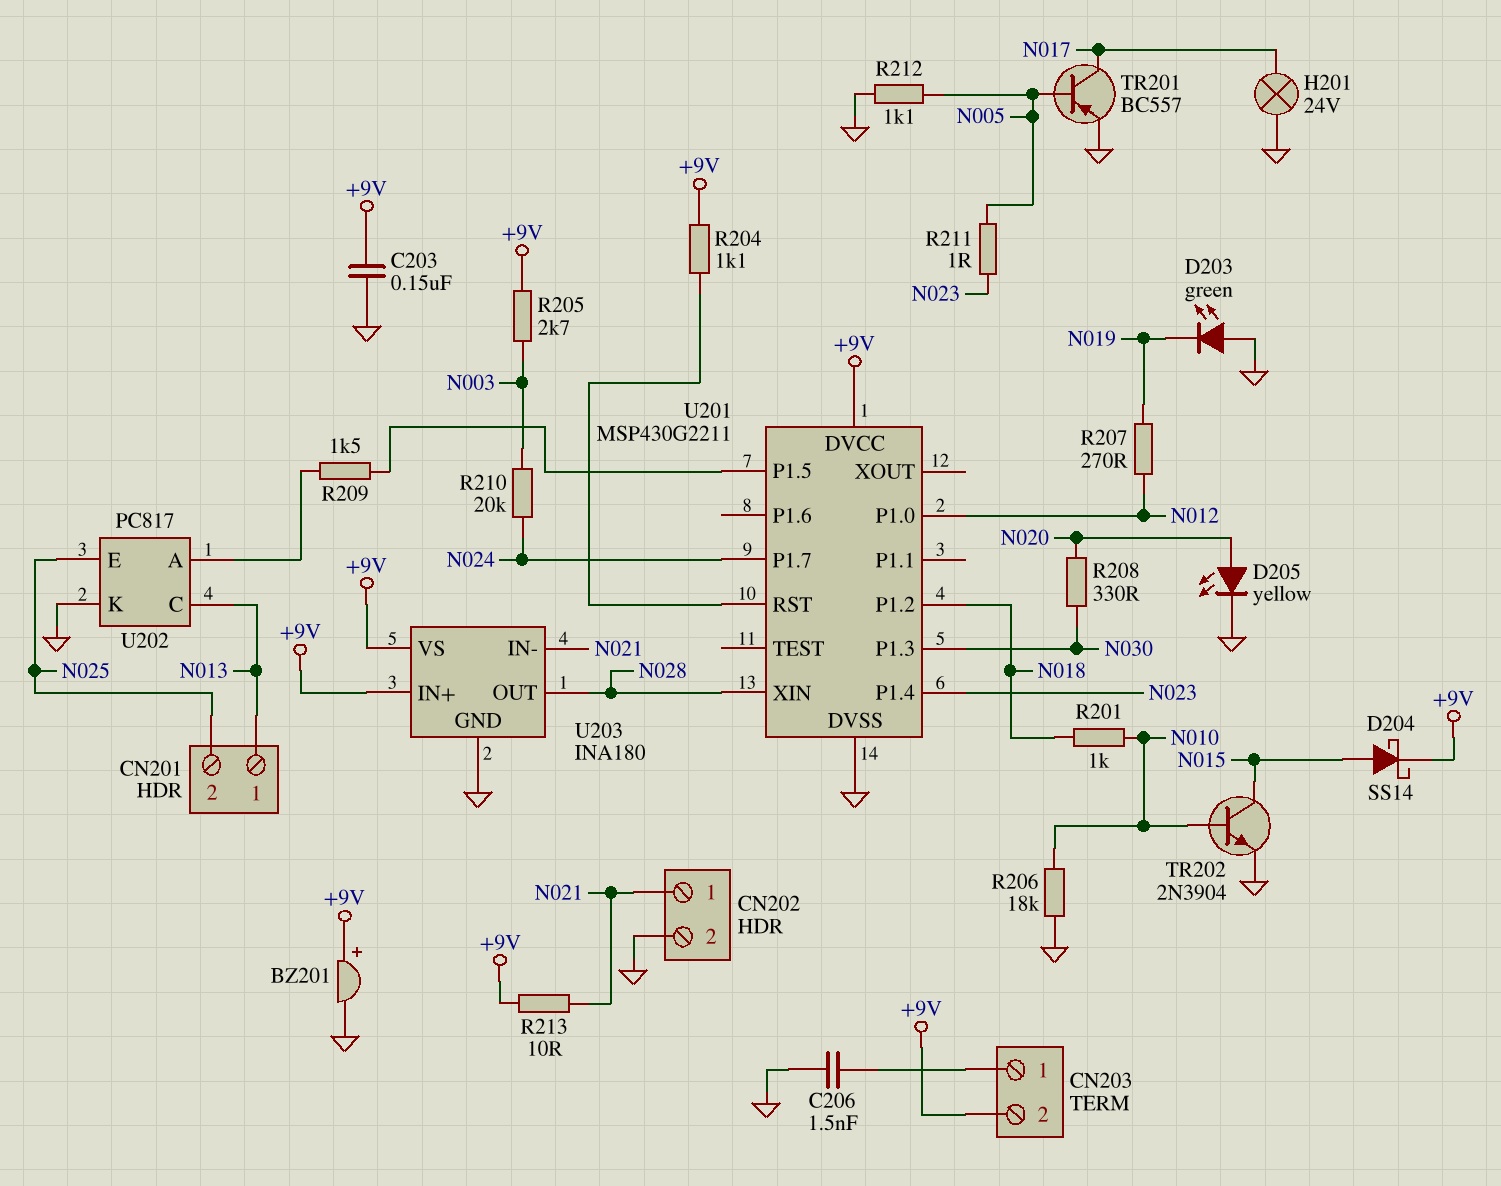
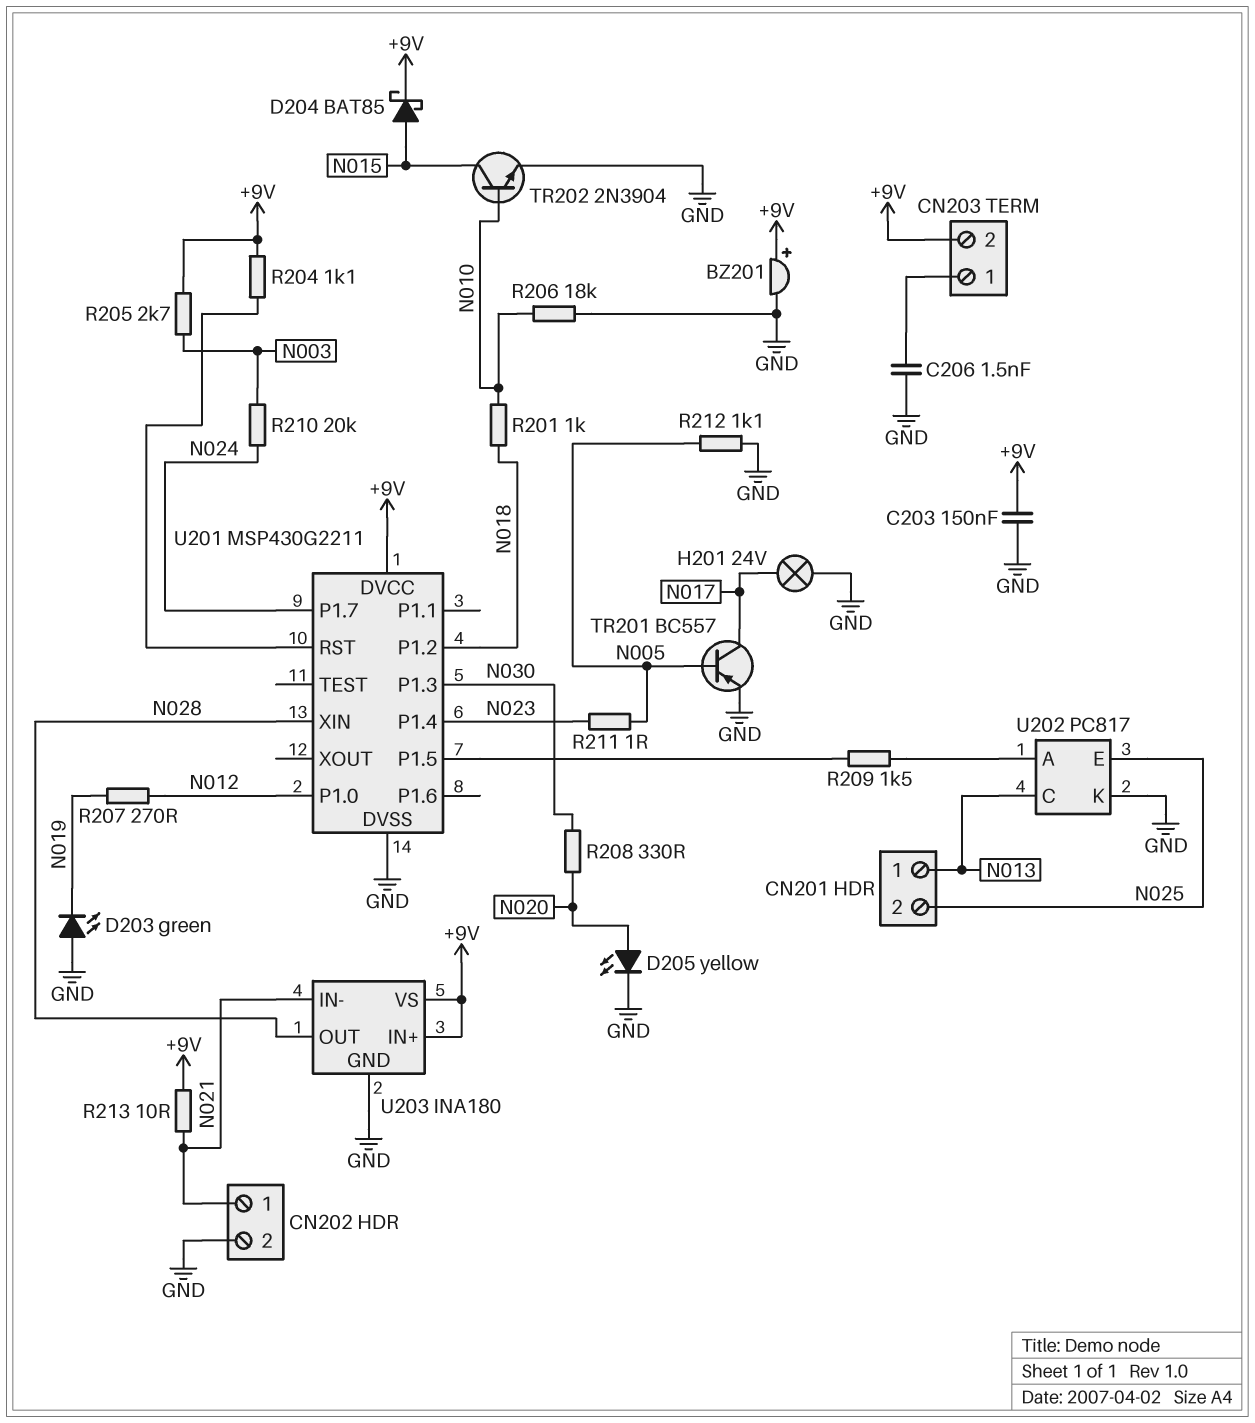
D204: schottky SS14 (A N015, K +9V) -> schottky BAT85 (A N015, K +9V)

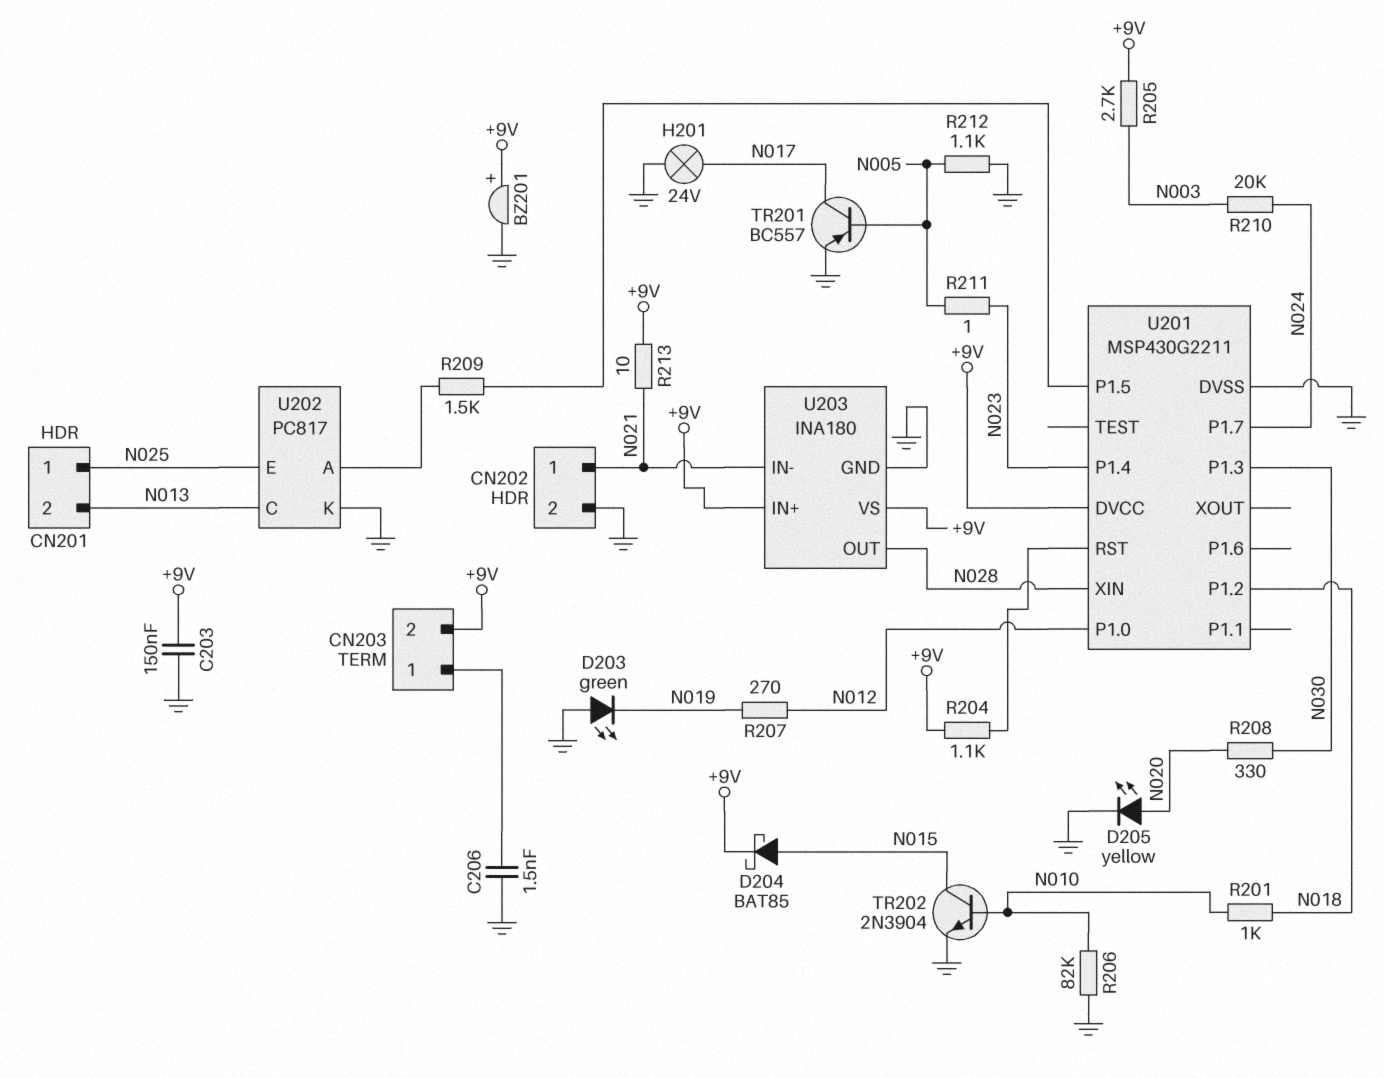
CN201 pin 1: N013 -> N025
CN201 pin 2: N025 -> N013
R206: 18k (GND, N010) -> 82k (GND, N010)

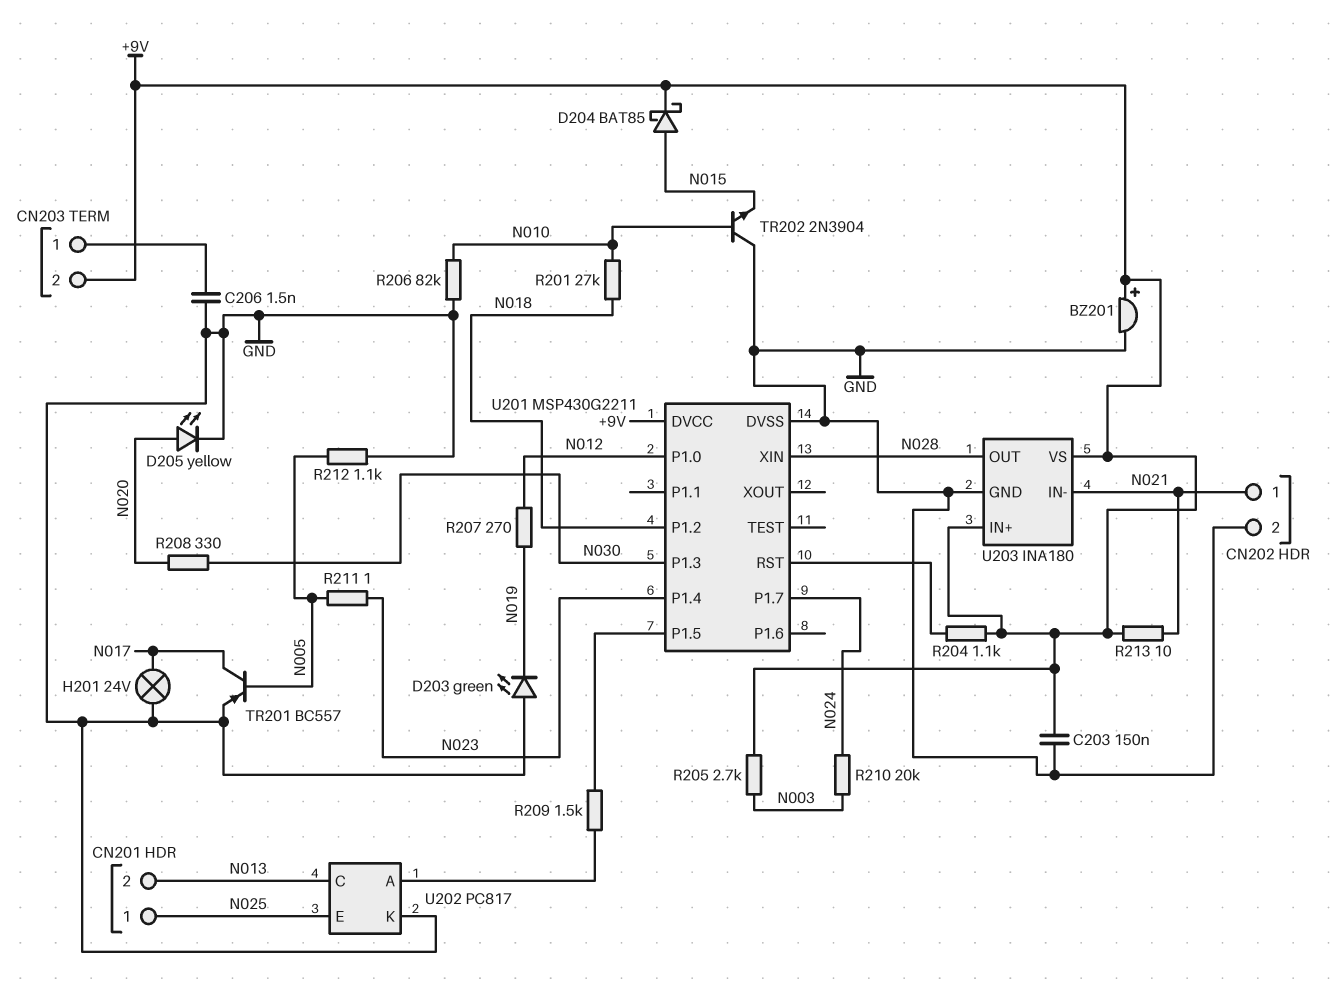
R201: 1k (N010, N018) -> 27k (N010, N018)
TR202: NPN 2N3904 (B N010, C N015, E GND) -> NPN 2N3904 (B N010, C GND, E N015)

